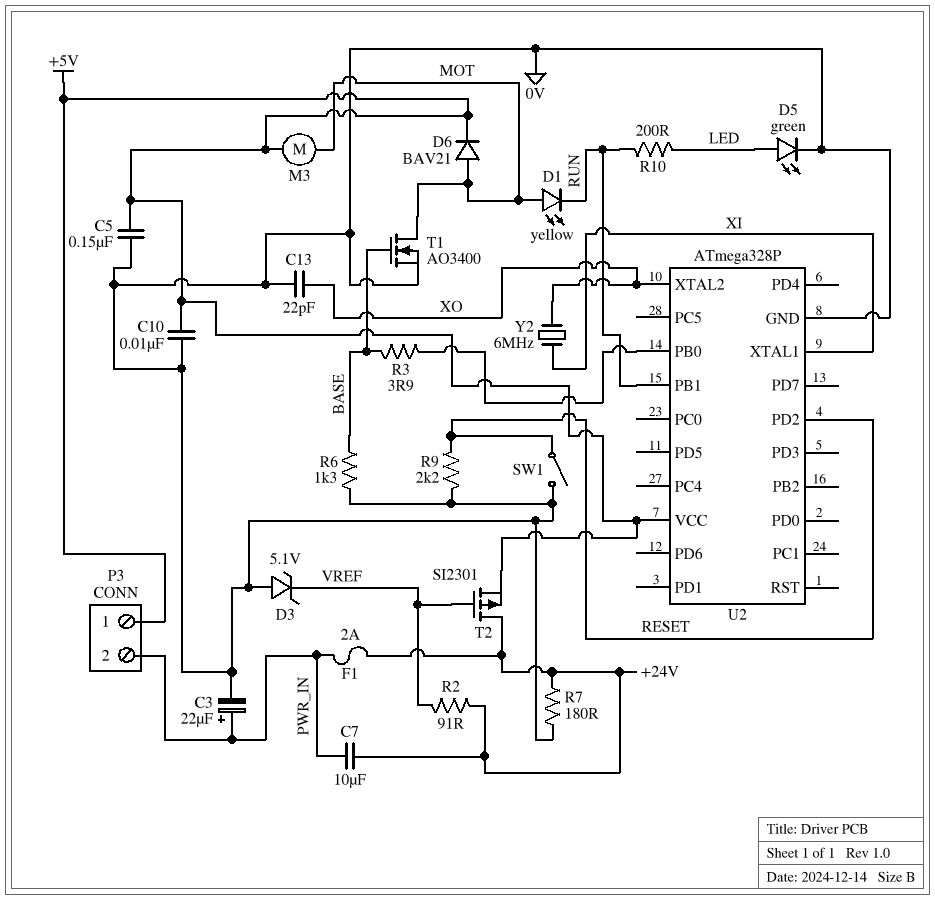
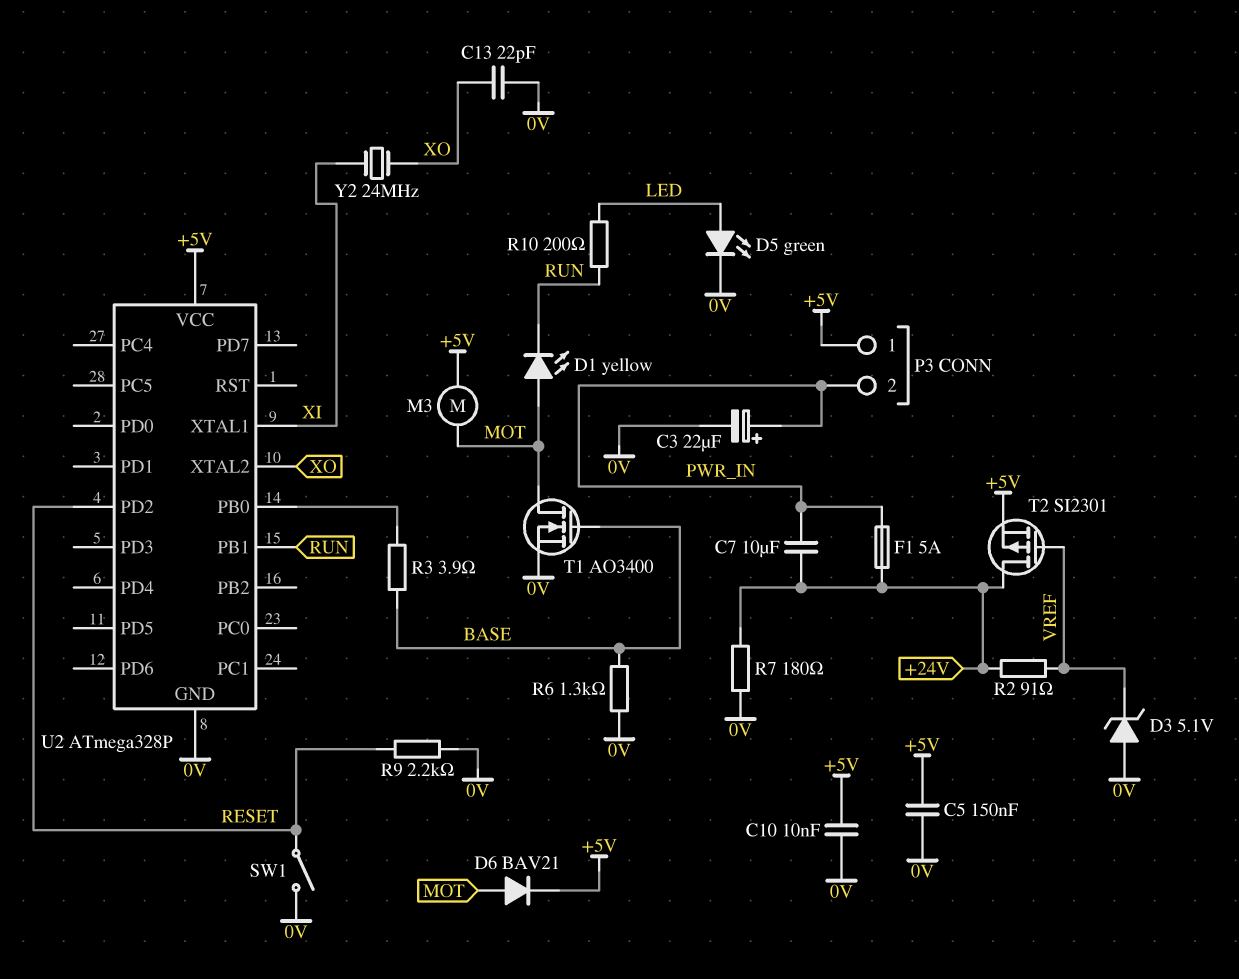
F1: 2A (+24V, PWR_IN) -> 5A (+24V, PWR_IN)
Y2: 6MHz (XI, XO) -> 24MHz (XI, XO)

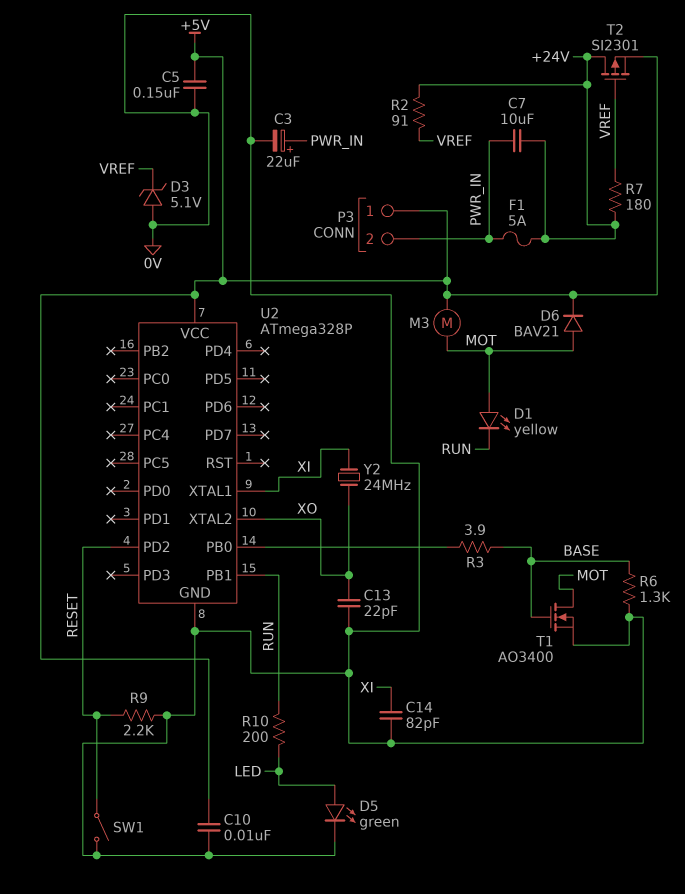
C14: none -> 82pF (0V, XI)
R7: 180 (+24V, 0V) -> 180 (+24V, VREF)

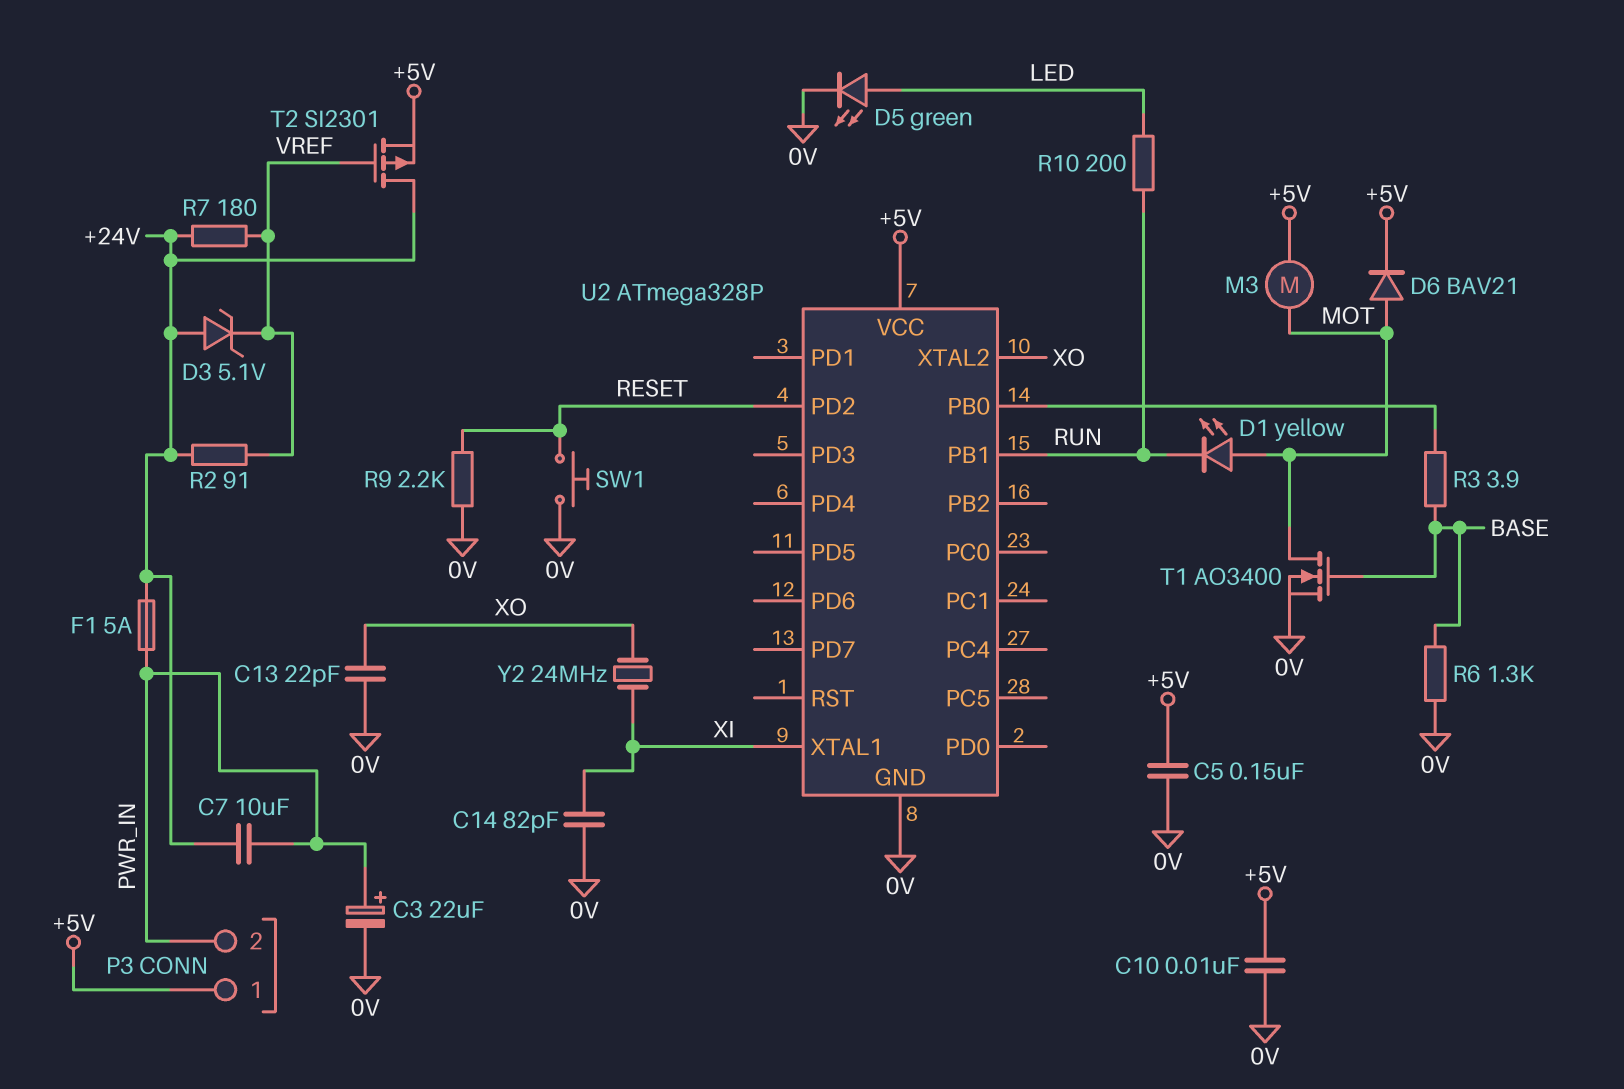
D3: zener 5.1V (A 0V, K VREF) -> zener 5.1V (A +24V, K VREF)
SW1: switch (0V, RESET) -> button (0V, RESET)

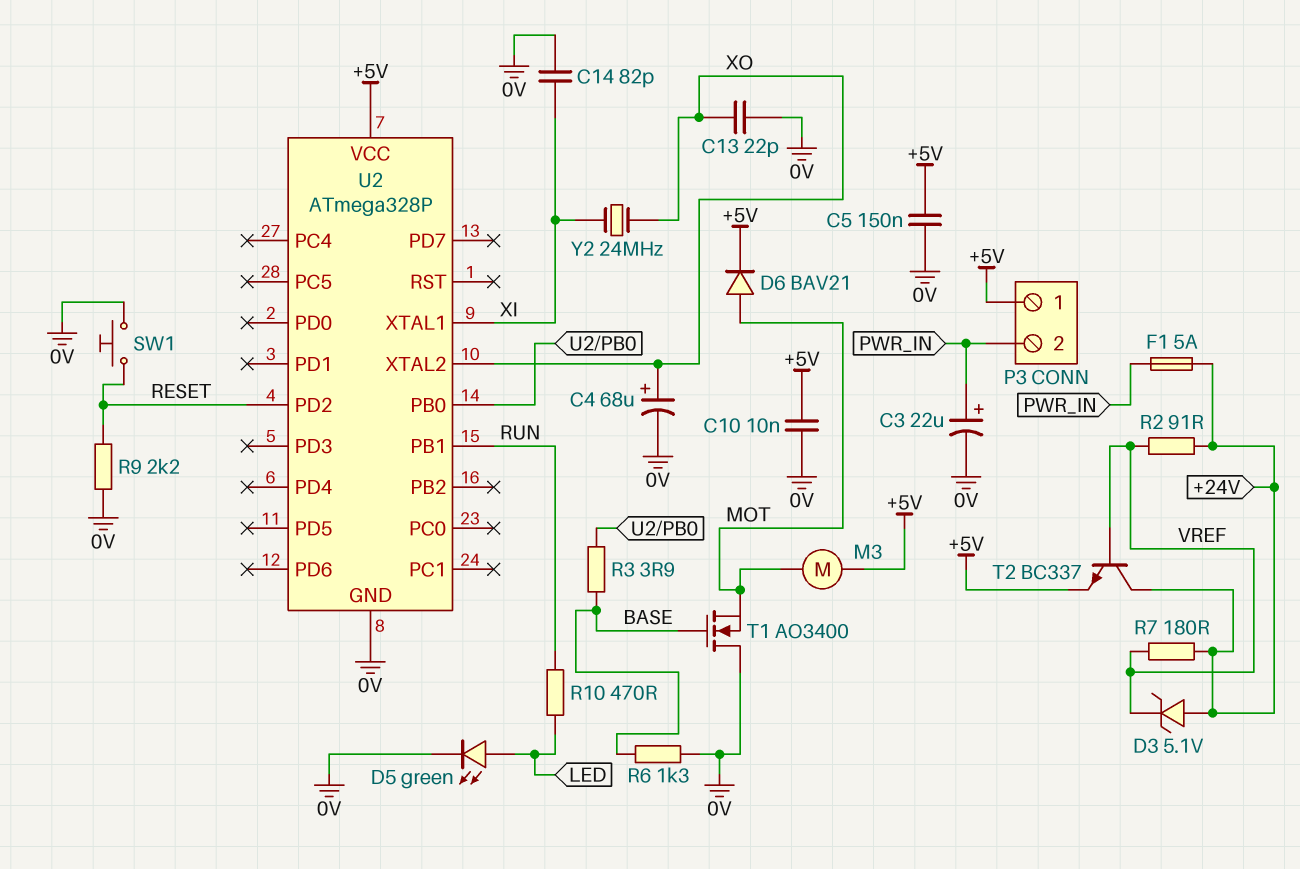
C4: none -> 68uF (plus XO, minus 0V)
C7: 10uF (+24V, PWR_IN) -> none
D1: LED yellow (A MOT, K RUN) -> none
R10: 200 (LED, RUN) -> 470 (LED, RUN)
T1: NMOS AO3400 (G BASE, D MOT, S 0V) -> NMOS AO3400 (G BASE, D 0V, S MOT)
T2: PMOS SI2301 (G VREF, D +24V, S +5V) -> NPN BC337 (B VREF, C +24V, E +5V)

